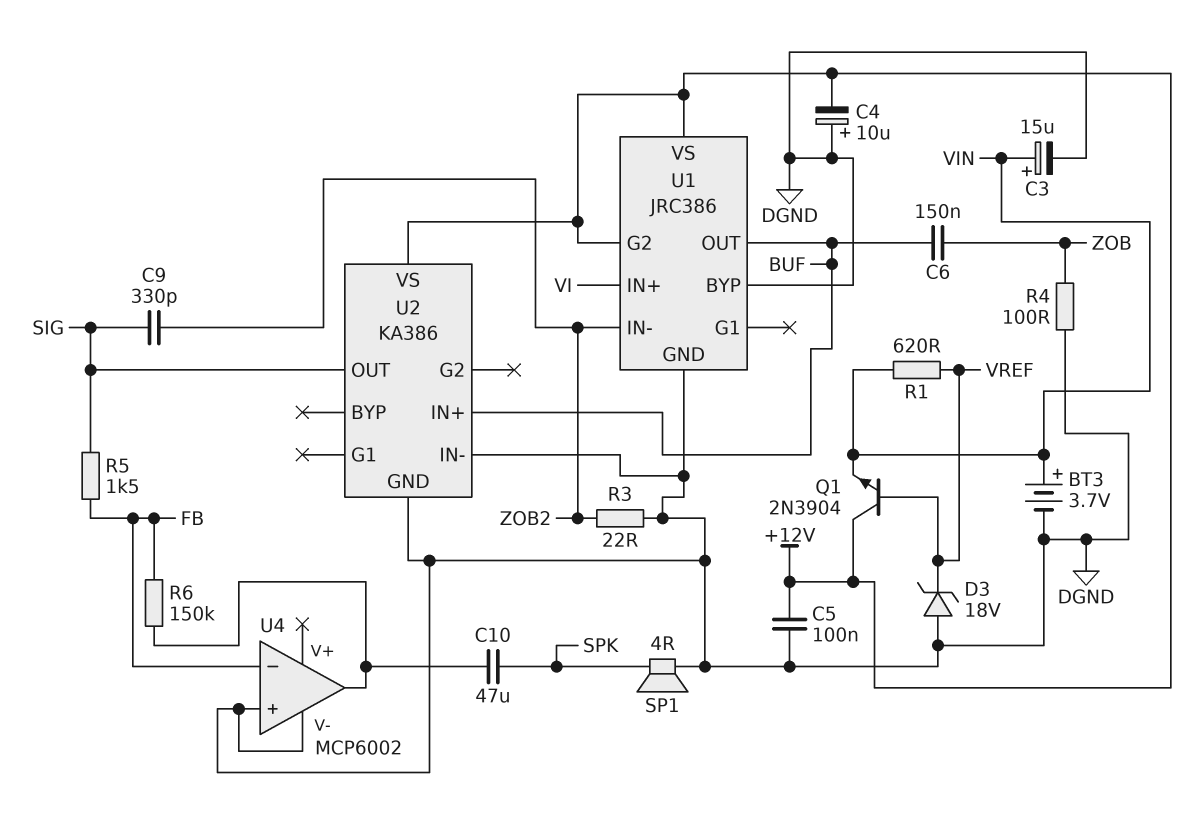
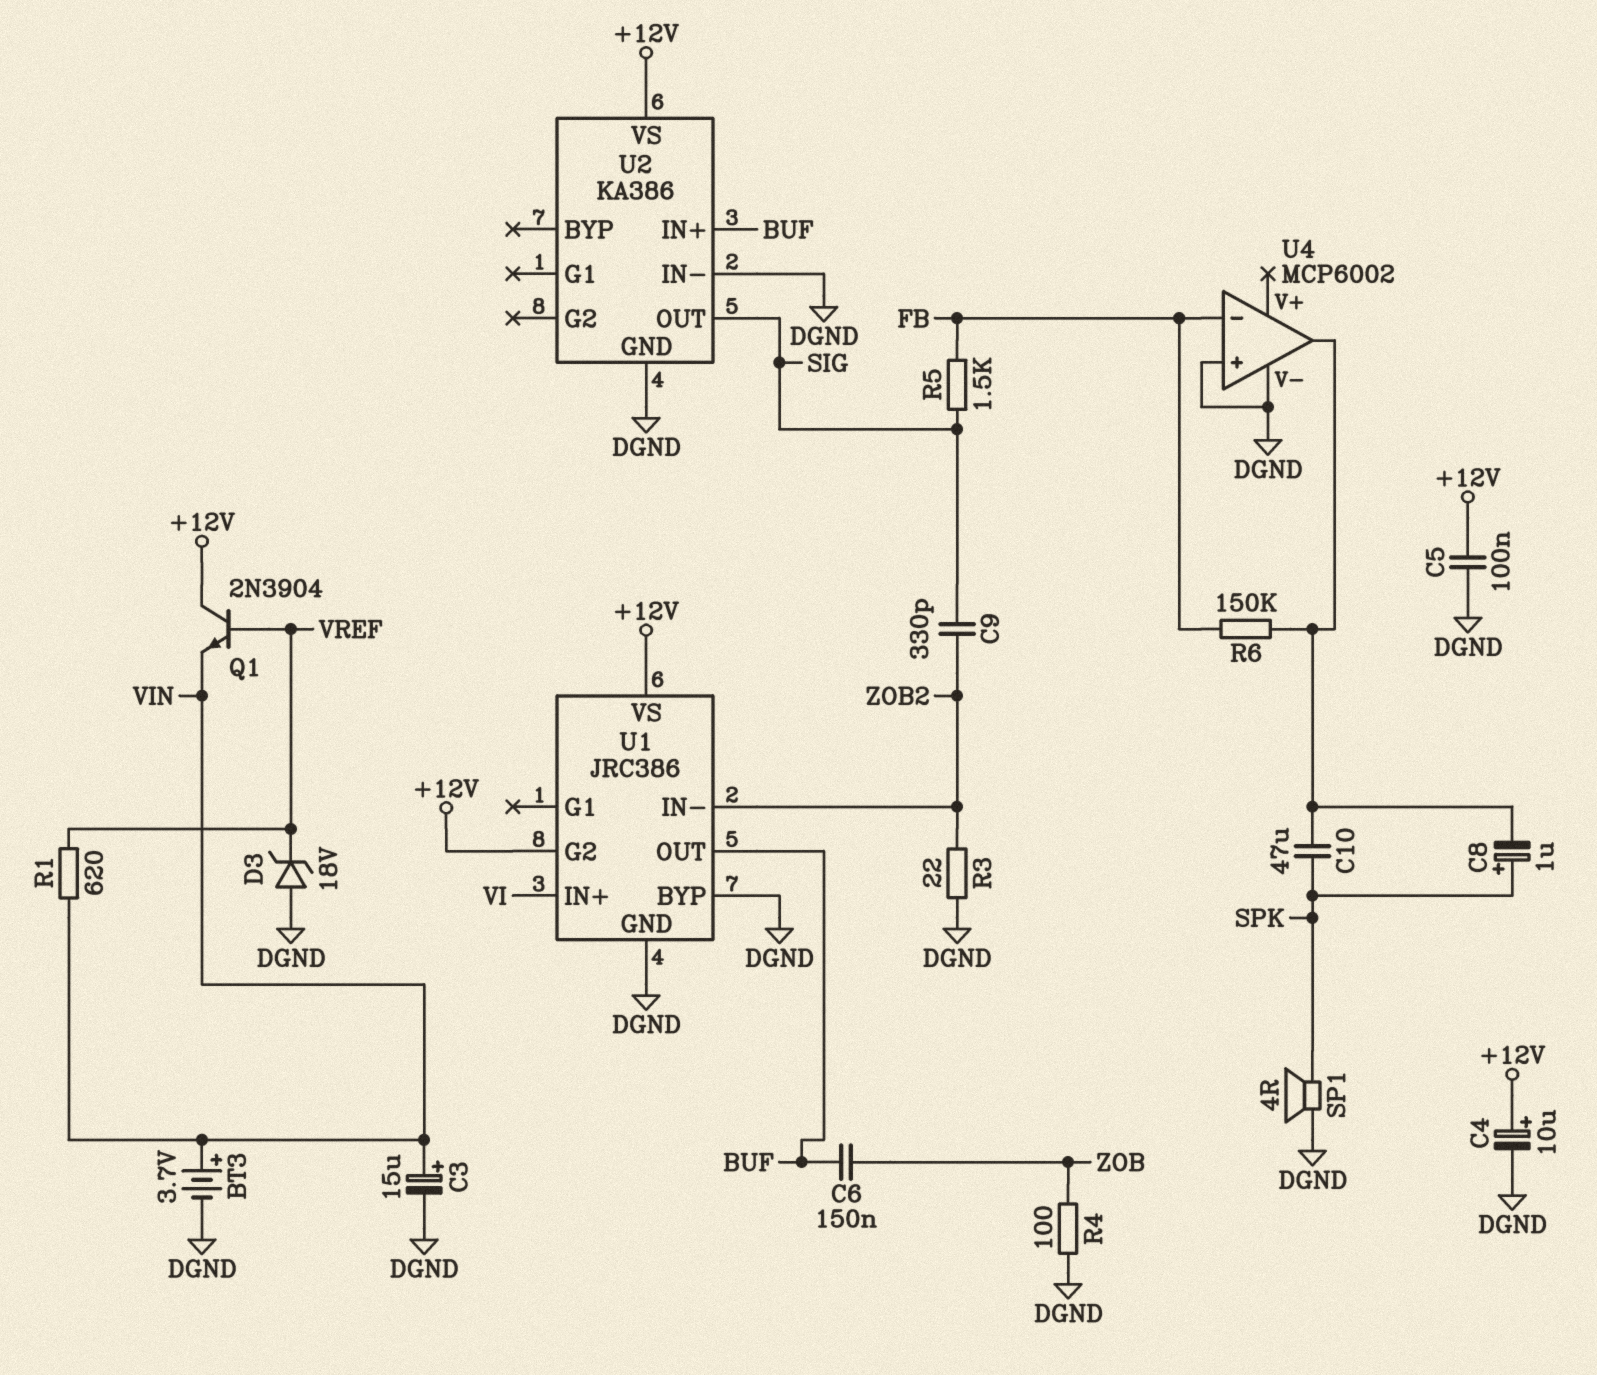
C4: 10uF (plus DGND, minus +12V) -> 10uF (plus +12V, minus DGND)
C8: none -> 1uF (plus SPK, minus U4/out)

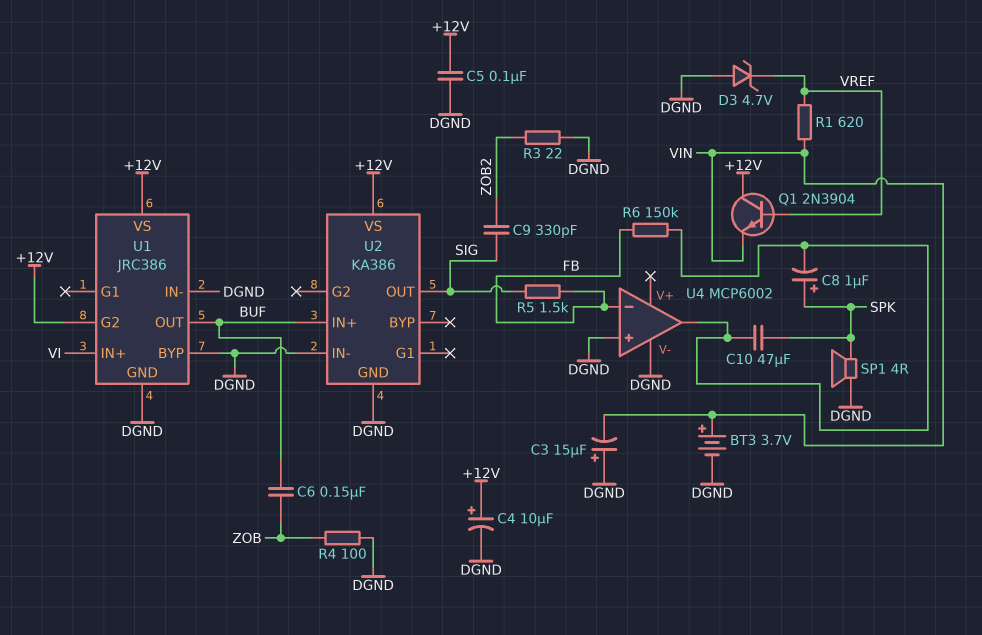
C3: 15uF (plus VIN, minus DGND) -> 15uF (plus DGND, minus VIN)
D3: zener 18V (A DGND, K VREF) -> zener 4.7V (A DGND, K VREF)
U1 pin IN-: ZOB2 -> DGND

